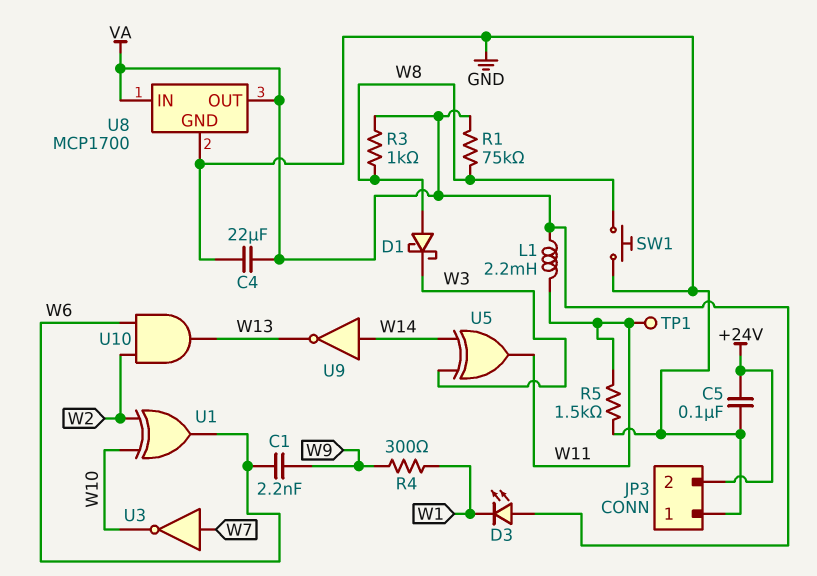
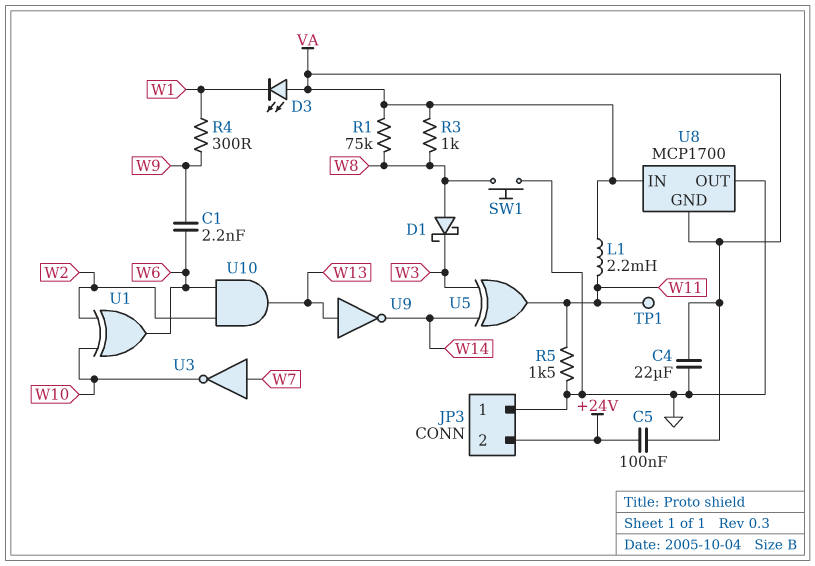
C5: 100nF (+24V, GND) -> 100nF (+24V, VA)
U8 pin GND: GND -> VA
U8 pin OUT: VA -> GND
U9: NOT (in W14, out W13) -> NOT (in W13, out W14)

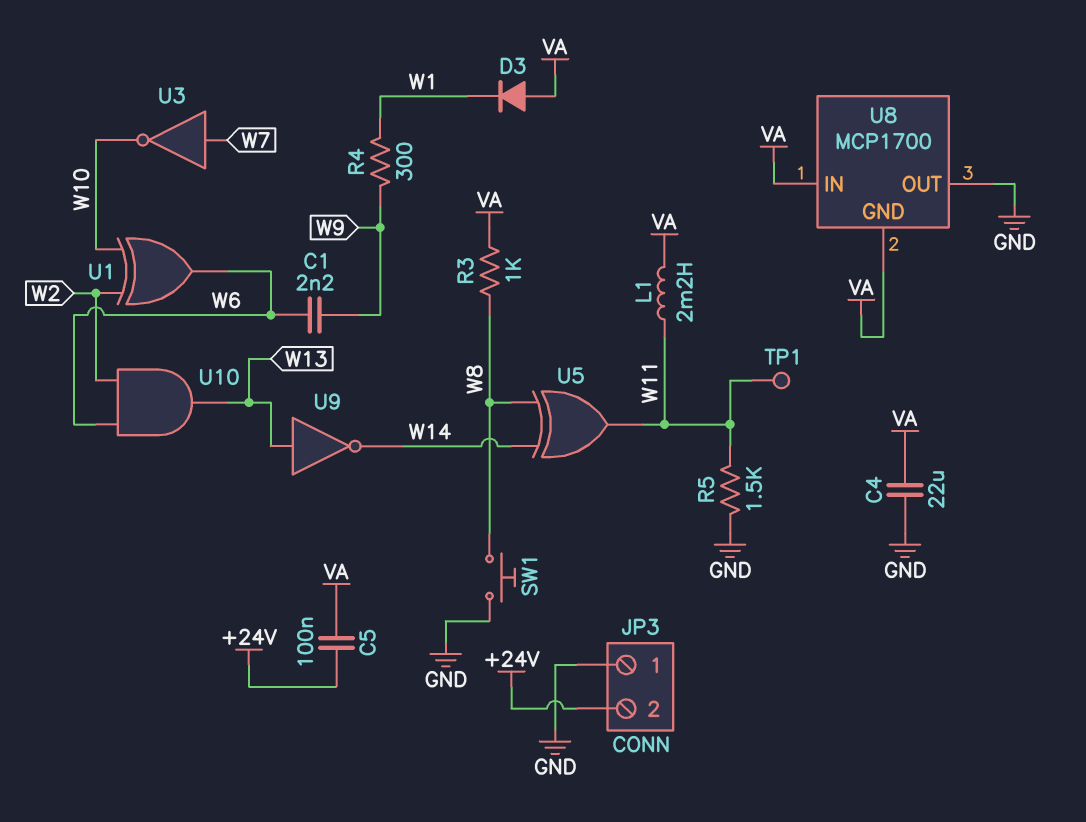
D1: schottky (A W8, K W3) -> none
D3: LED (A VA, K W1) -> diode (A VA, K W1)
R1: 75k (VA, W8) -> none
U5: XOR (in W3, in W14, out W11) -> XOR (in W8, in W14, out W11)

